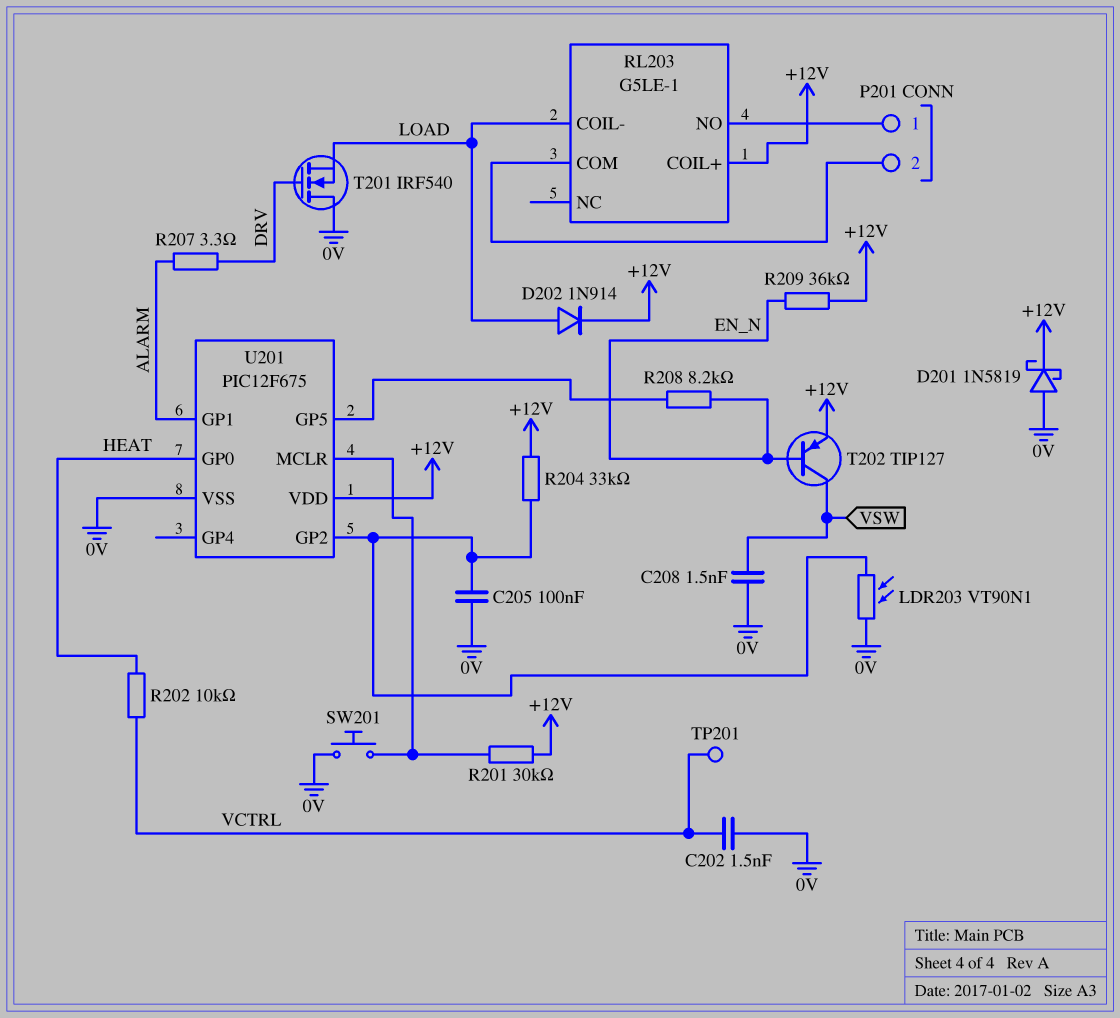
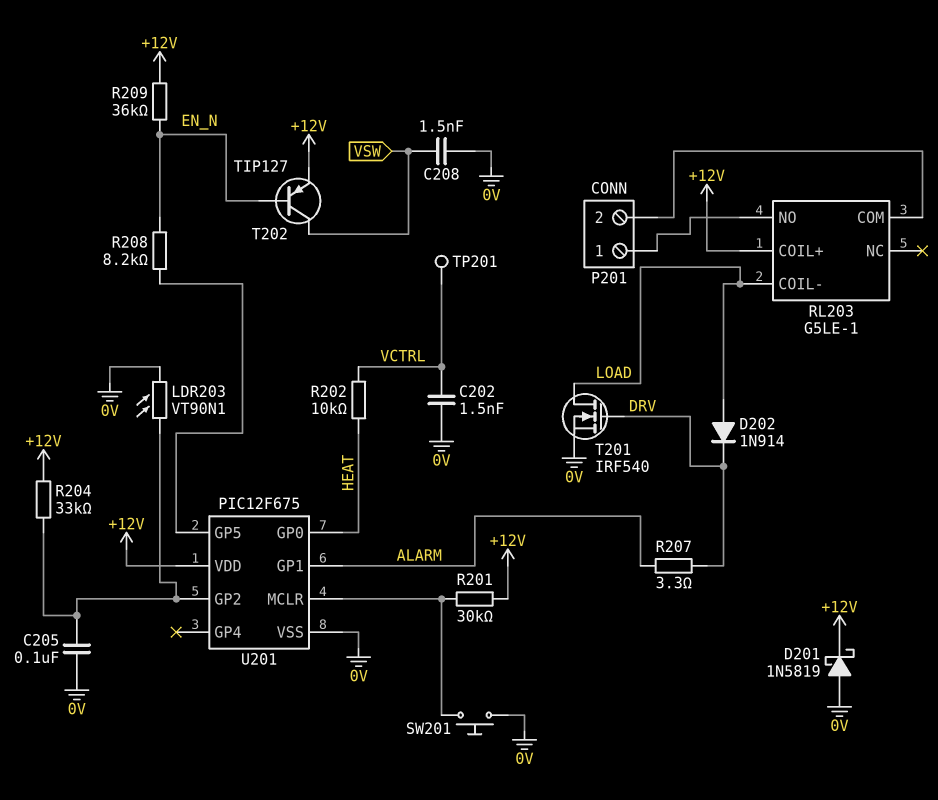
D202: diode 1N914 (A LOAD, K +12V) -> diode 1N914 (A LOAD, K DRV)
T201: NMOS IRF540 (G DRV, D 0V, S LOAD) -> NMOS IRF540 (G DRV, D LOAD, S 0V)

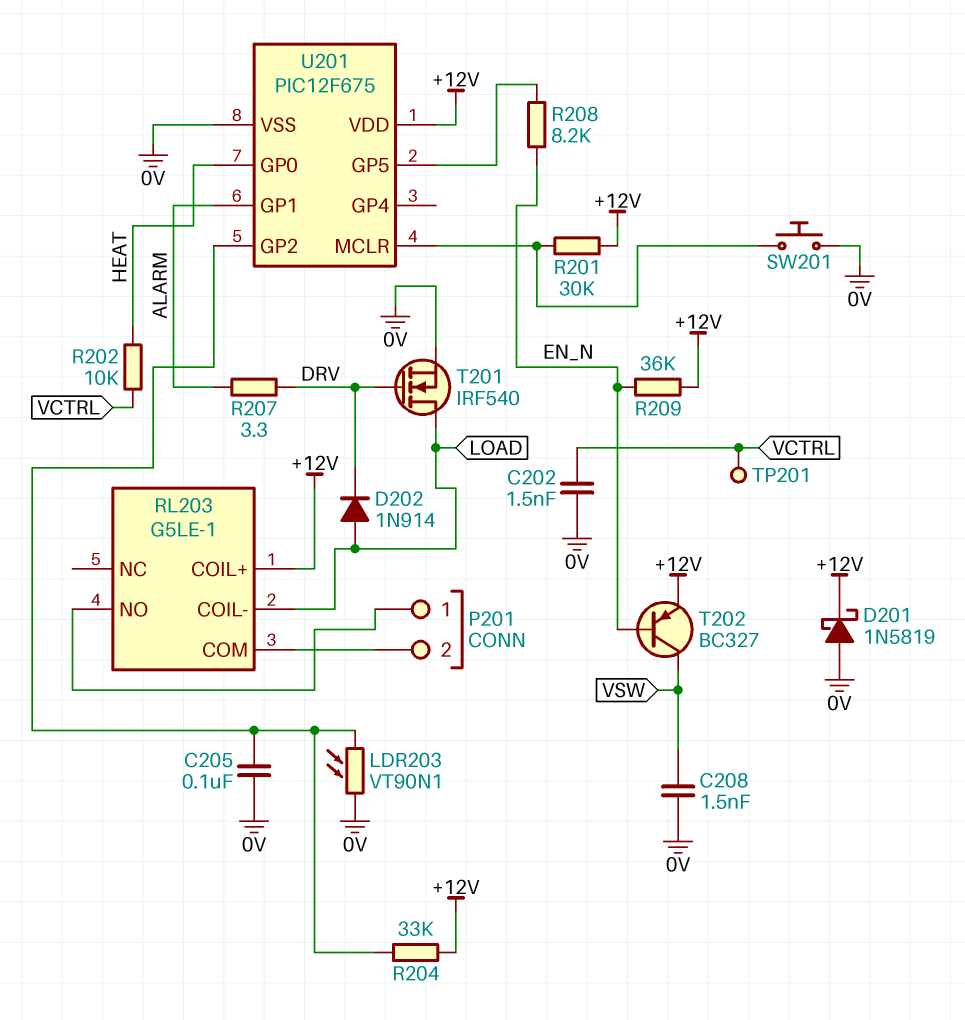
T202: PNP TIP127 (B EN_N, C VSW, E +12V) -> PNP BC327 (B EN_N, C VSW, E +12V)

